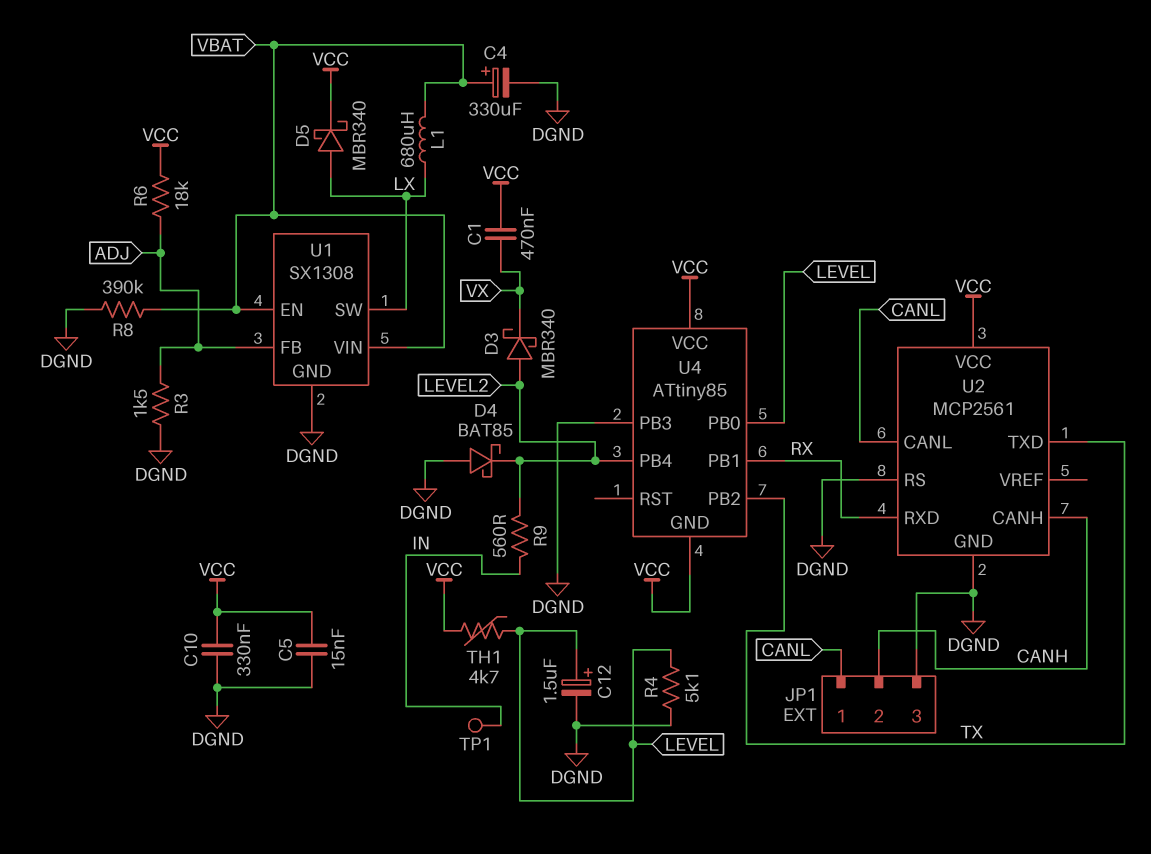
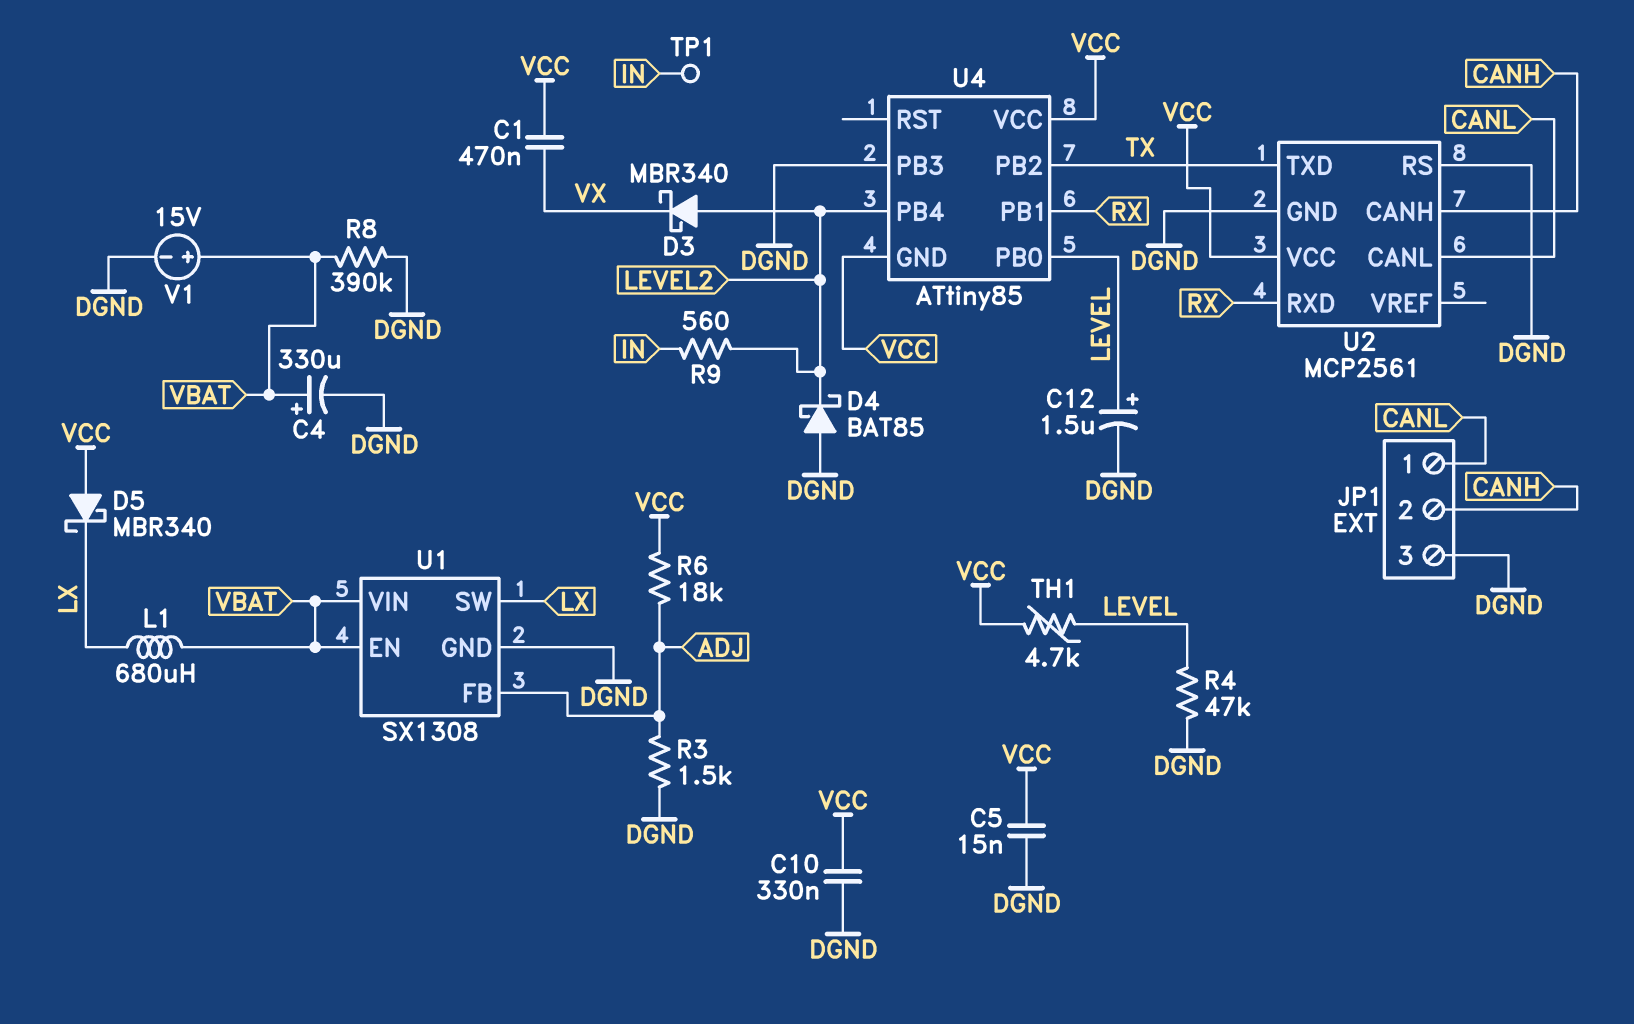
D5: schottky MBR340 (A LX, K VCC) -> schottky MBR340 (A VCC, K LX)
R4: 5.1k (DGND, LEVEL) -> 47k (DGND, LEVEL)
V1: none -> 15V (plus VBAT, minus DGND)

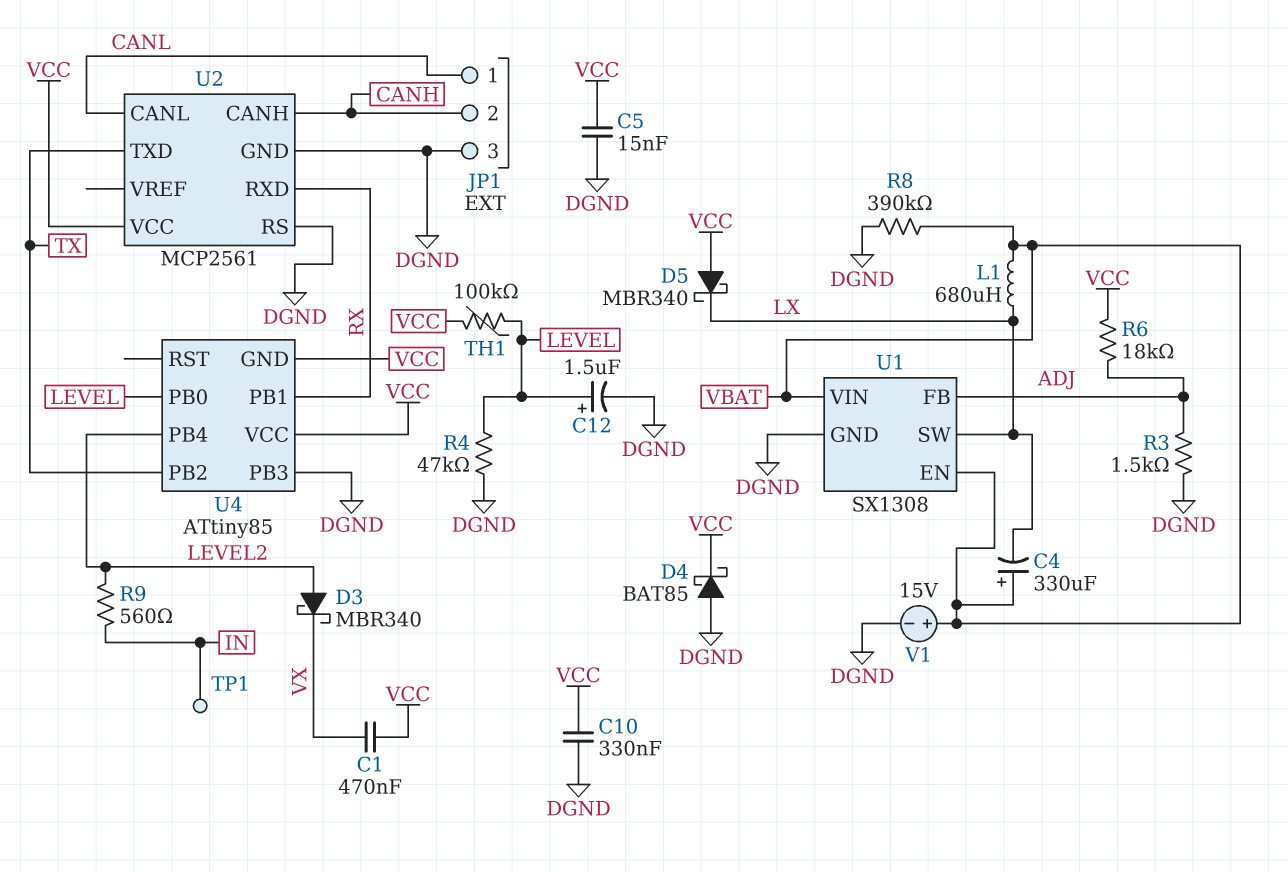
C4: 330uF (plus VBAT, minus DGND) -> 330uF (plus VBAT, minus LX)
D4: schottky BAT85 (A DGND, K LEVEL2) -> schottky BAT85 (A DGND, K VCC)
TH1: 4.7k (LEVEL, VCC) -> 100k (LEVEL, VCC)

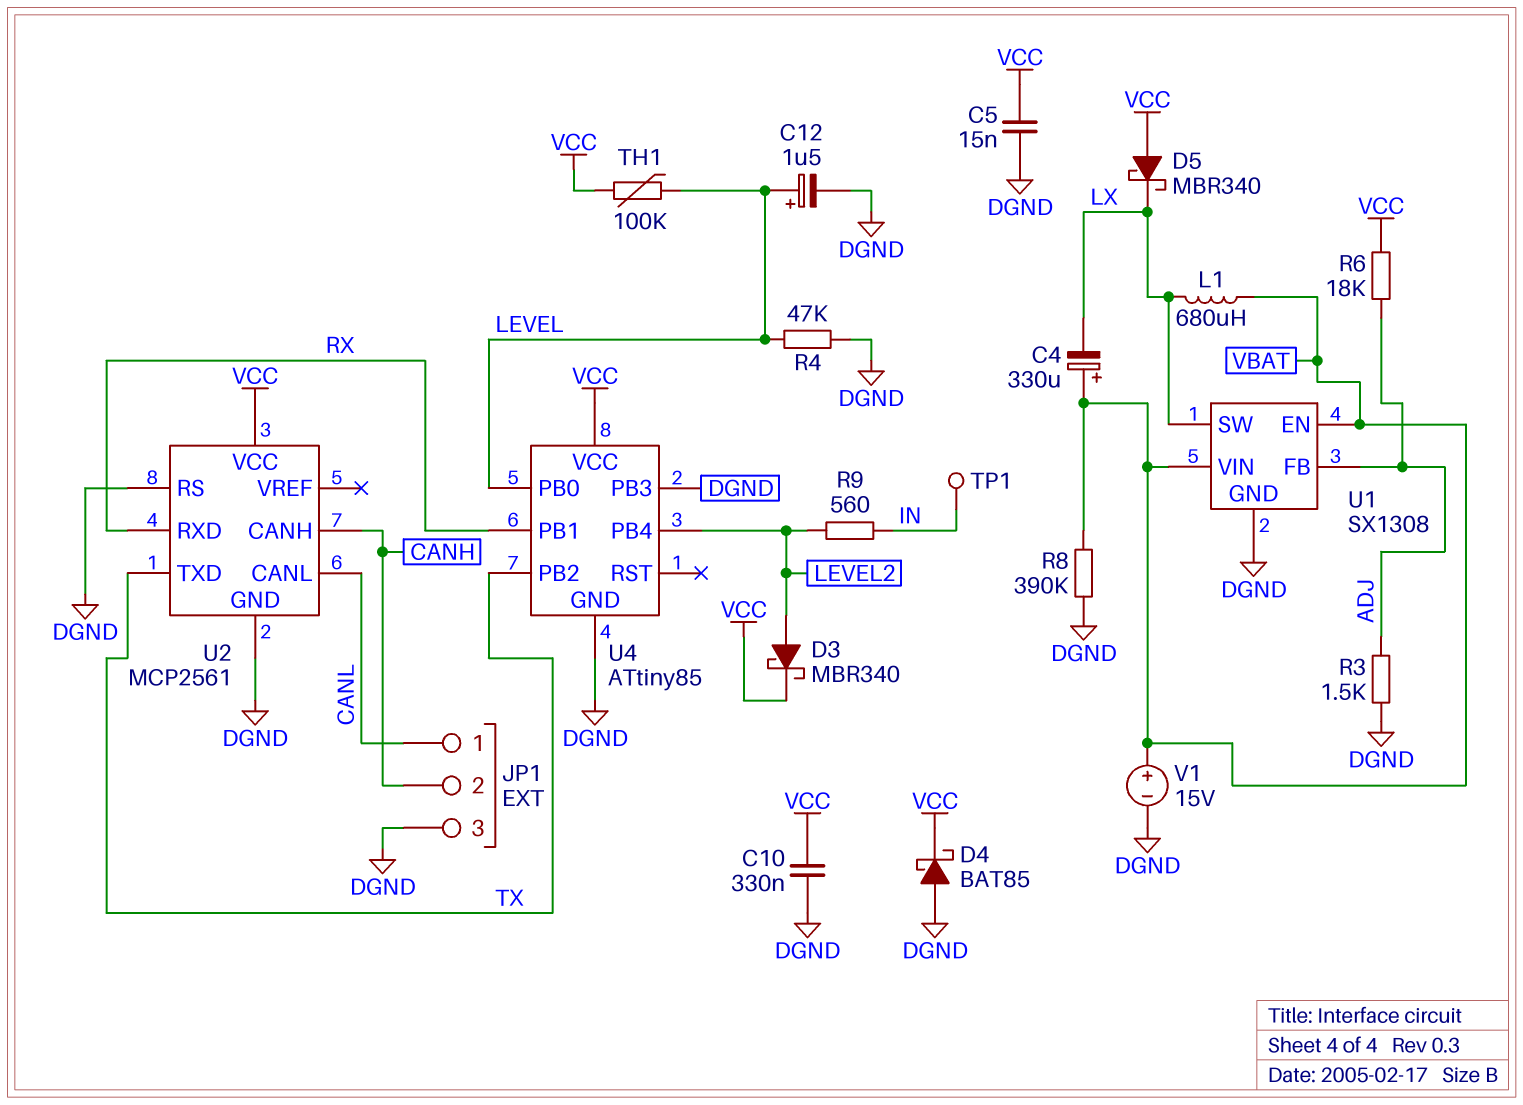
C1: 470nF (VCC, VX) -> none
D3: schottky MBR340 (A LEVEL2, K VX) -> schottky MBR340 (A LEVEL2, K VCC)
U4 pin GND: VCC -> DGND

